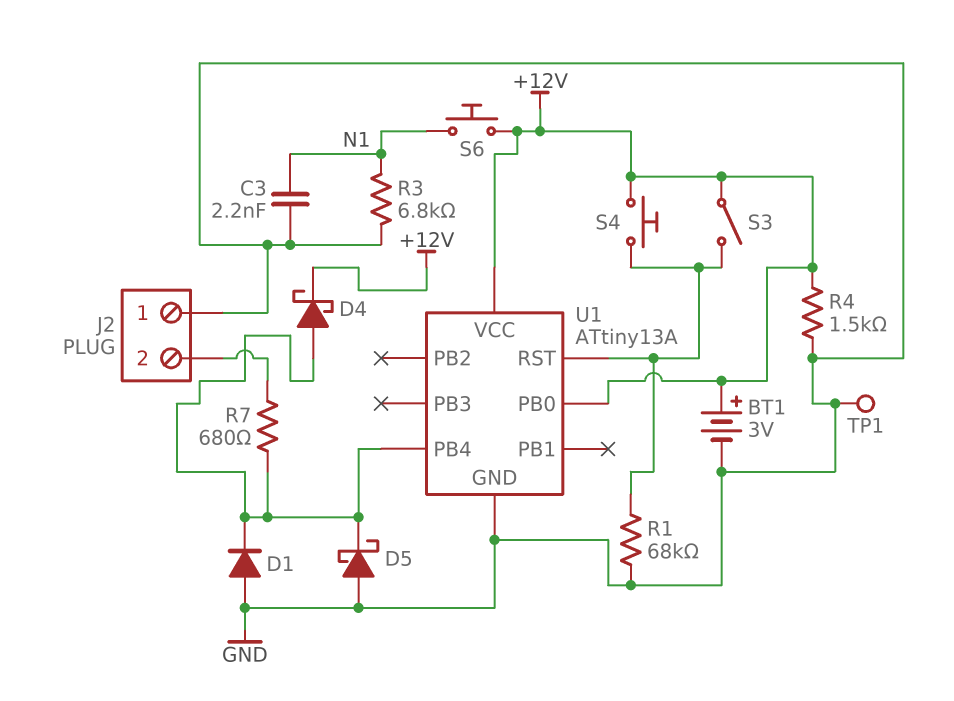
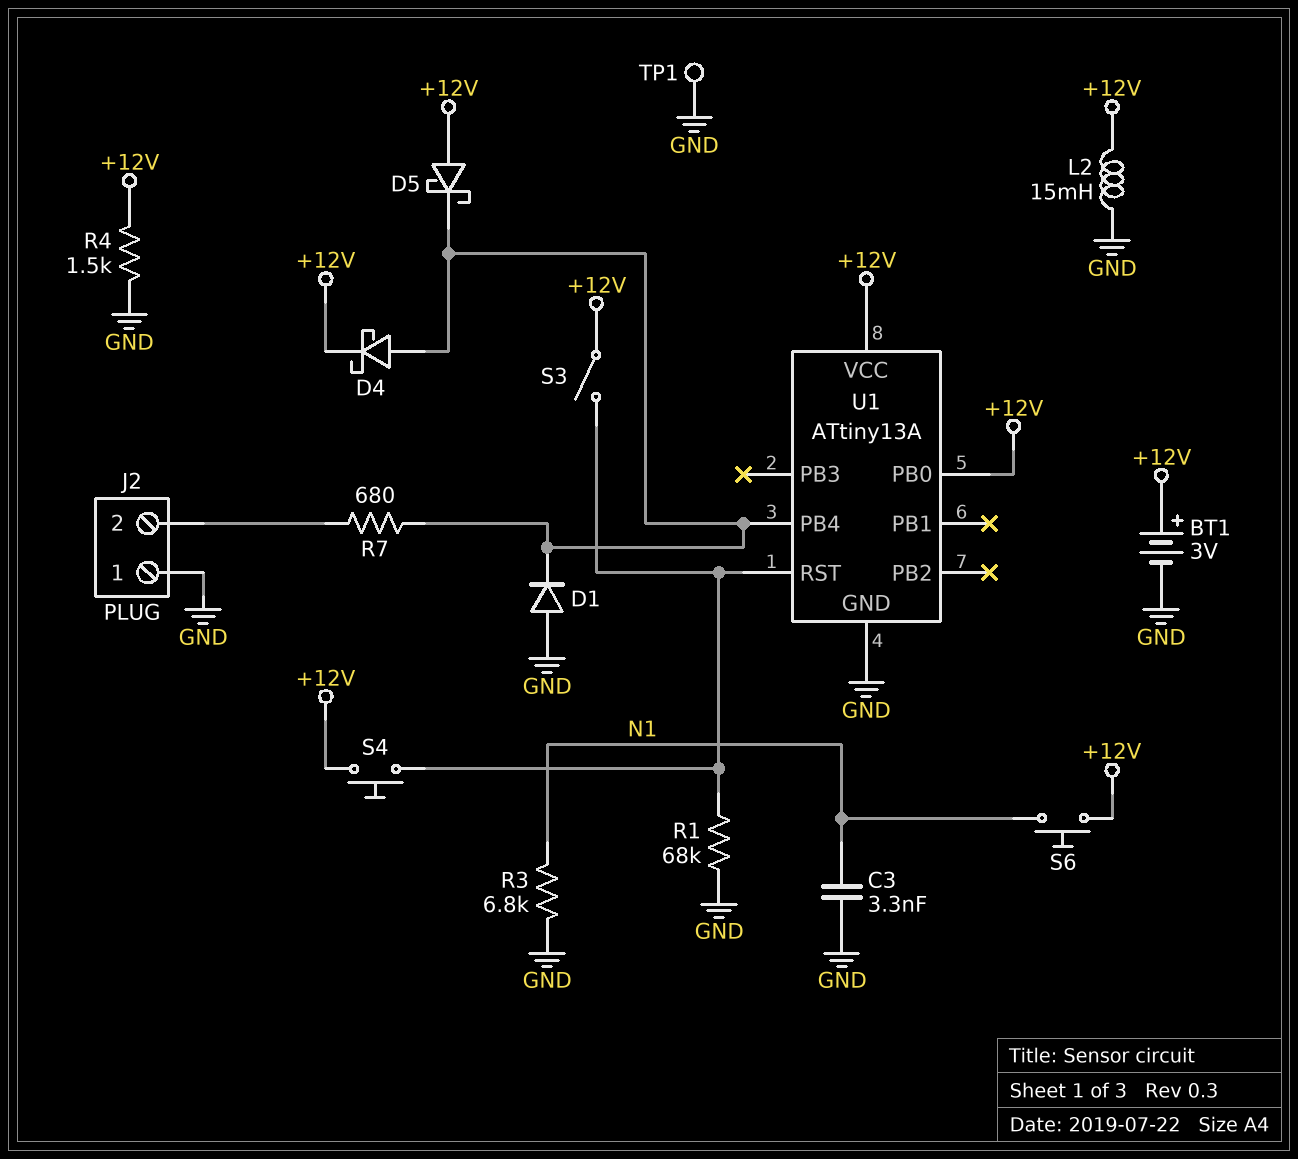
C3: 2.2nF (GND, N1) -> 3.3nF (GND, N1)
D5: schottky (A GND, K U1/PB4) -> schottky (A +12V, K U1/PB4)
L2: none -> 15mH (+12V, GND)

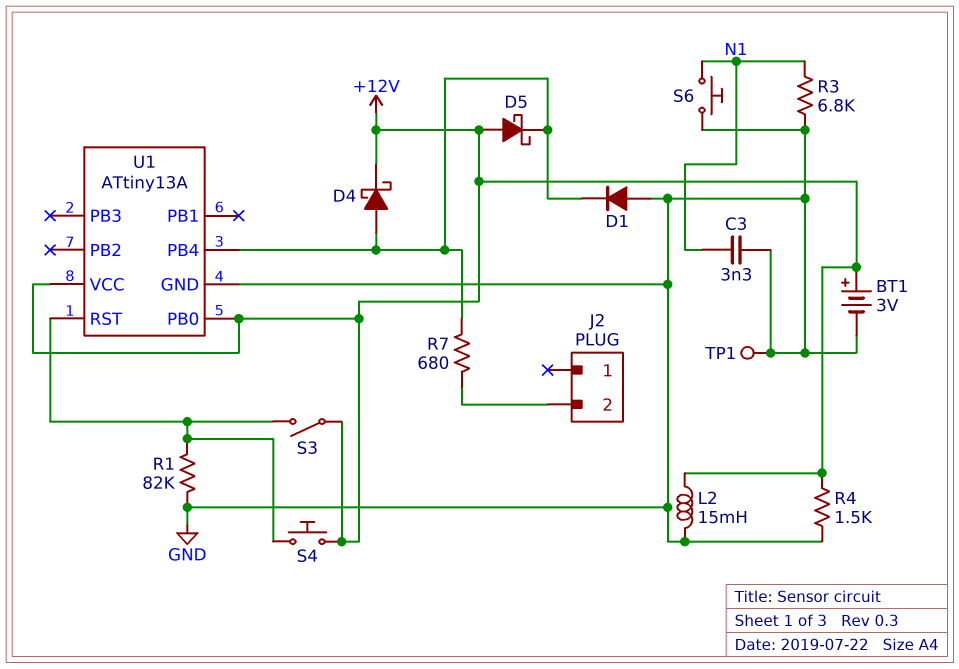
J2 pin 1: GND -> none
R1: 68k (GND, U1/RST) -> 82k (GND, U1/RST)
S6: button (+12V, N1) -> button (GND, N1)

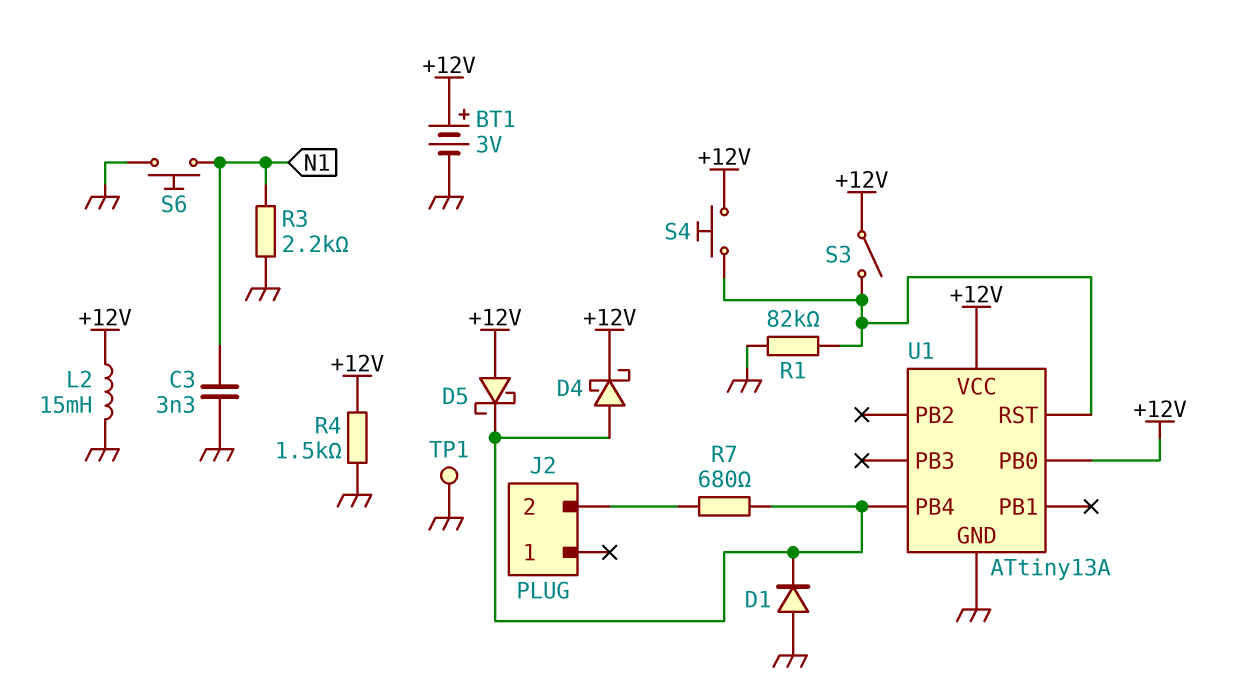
R3: 6.8k (GND, N1) -> 2.2k (GND, N1)

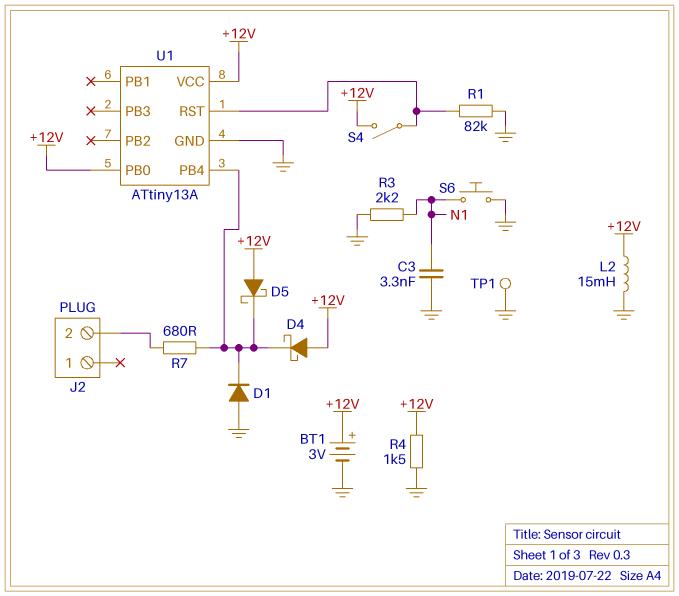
D4: schottky (A U1/PB4, K +12V) -> schottky (A +12V, K U1/PB4)
S3: switch (+12V, U1/RST) -> none
S4: button (+12V, U1/RST) -> switch (+12V, U1/RST)

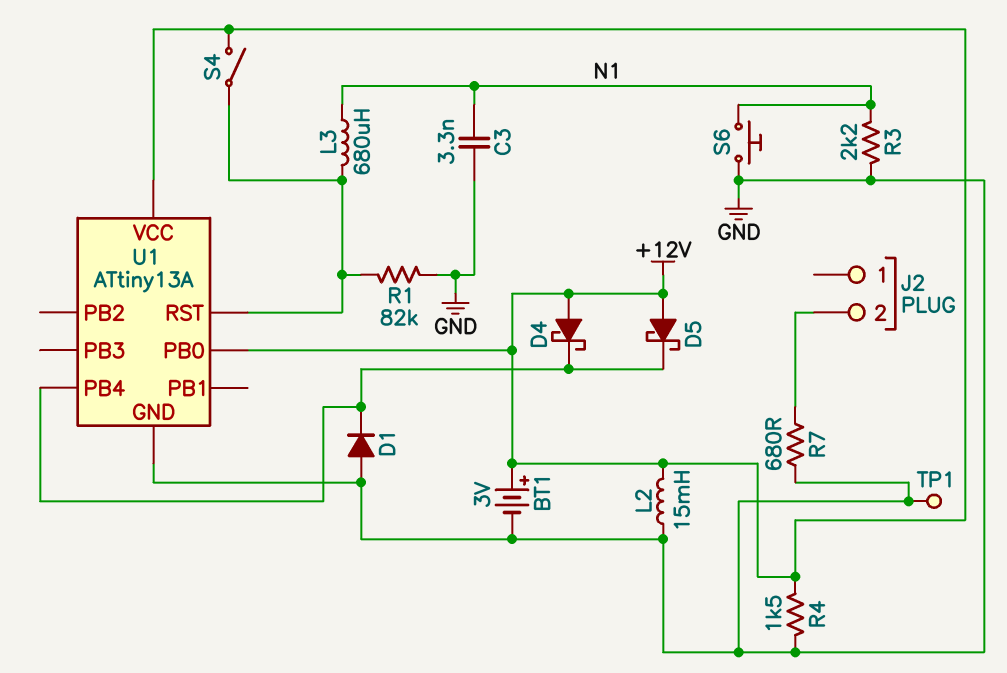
L3: none -> 680uH (N1, U1/RST)
R7: 680 (J2/2, U1/PB4) -> 680 (GND, J2/2)

